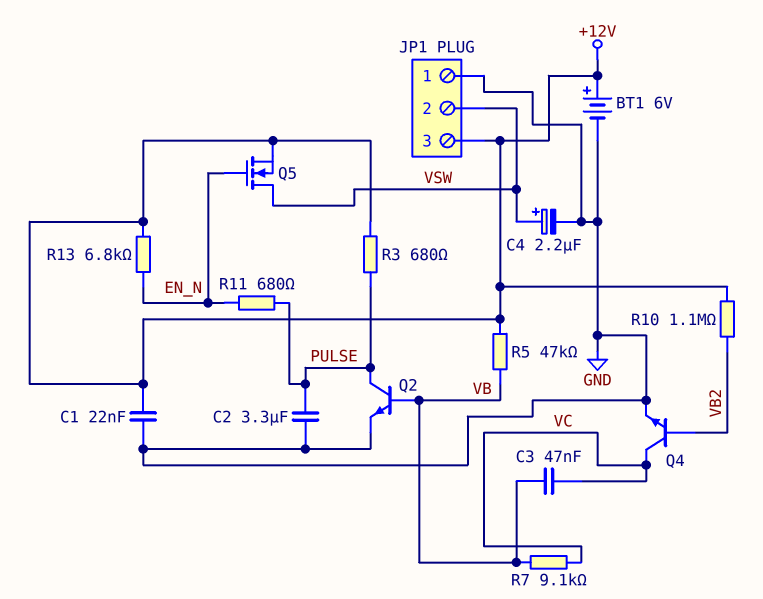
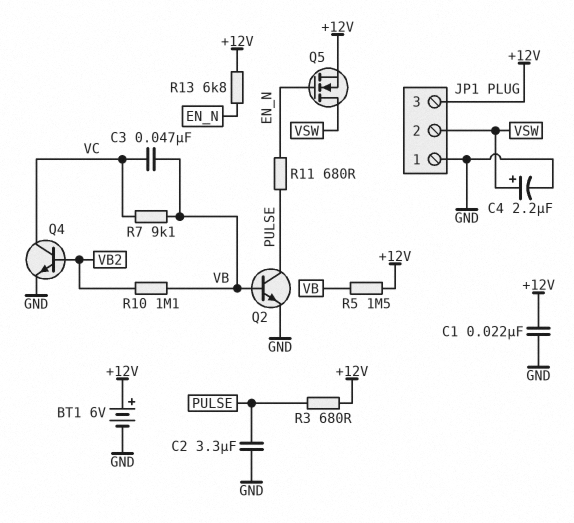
R5: 47k (+12V, VB) -> 1.5M (+12V, VB)
R10: 1.1M (+12V, VB2) -> 1.1M (VB, VB2)

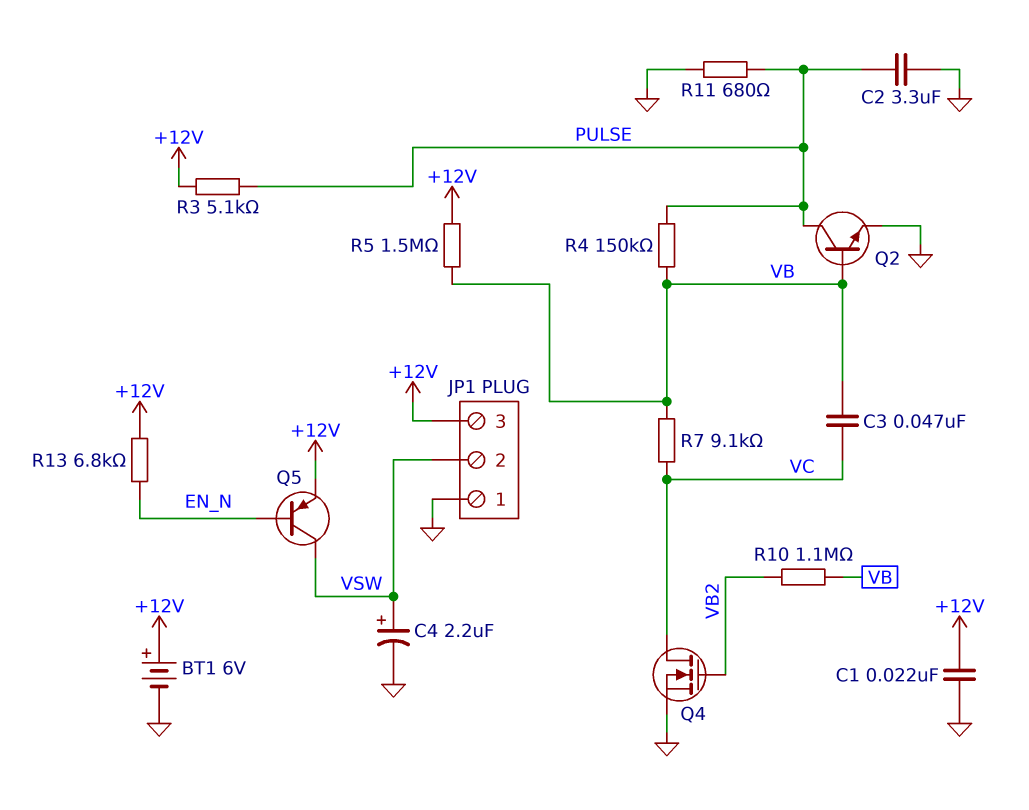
Q4: NPN (B VB2, C VC, E GND) -> NMOS (G VB2, D VC, S GND)
Q5: NMOS (G EN_N, D VSW, S +12V) -> PNP (B EN_N, C VSW, E +12V)
R3: 680 (+12V, PULSE) -> 5.1k (+12V, PULSE)
R4: none -> 150k (PULSE, VB)
R11: 680 (EN_N, PULSE) -> 680 (GND, PULSE)

